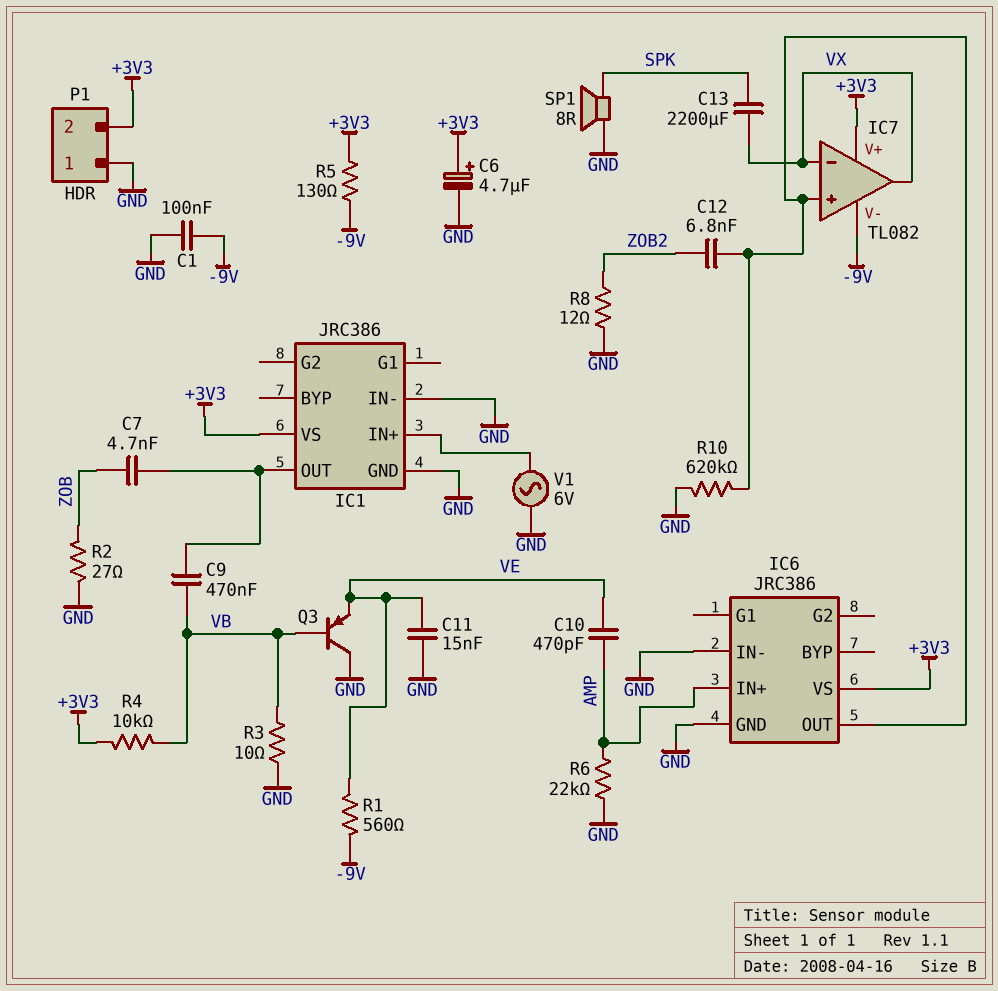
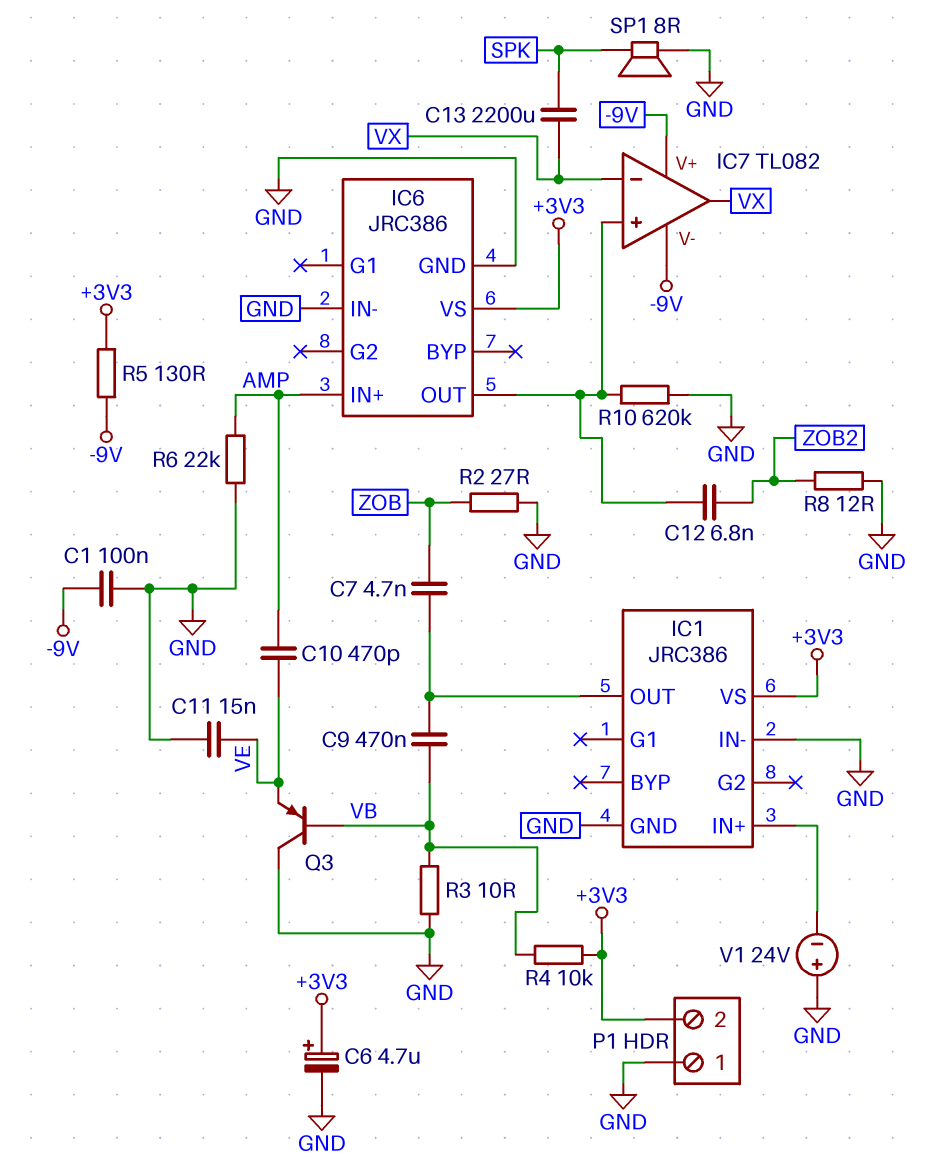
IC7 pin V+: +3V3 -> -9V
R1: 560 (-9V, VE) -> none
V1: AC 6V (GND, IC1/IN+) -> 24V (plus GND, minus IC1/IN+)

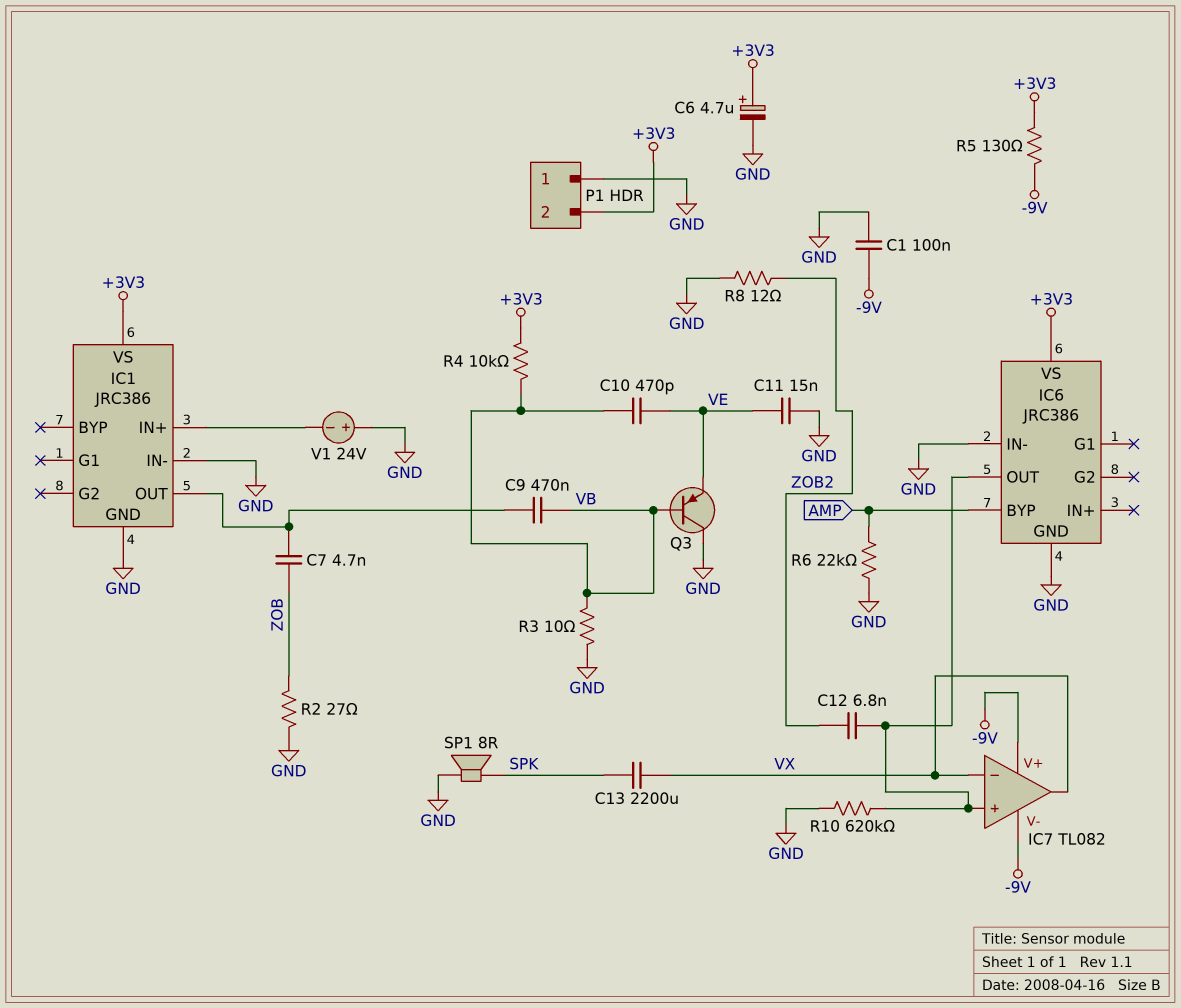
C10: 470pF (AMP, VE) -> 470pF (VB, VE)
IC6 pin BYP: none -> AMP
IC6 pin IN+: AMP -> none

